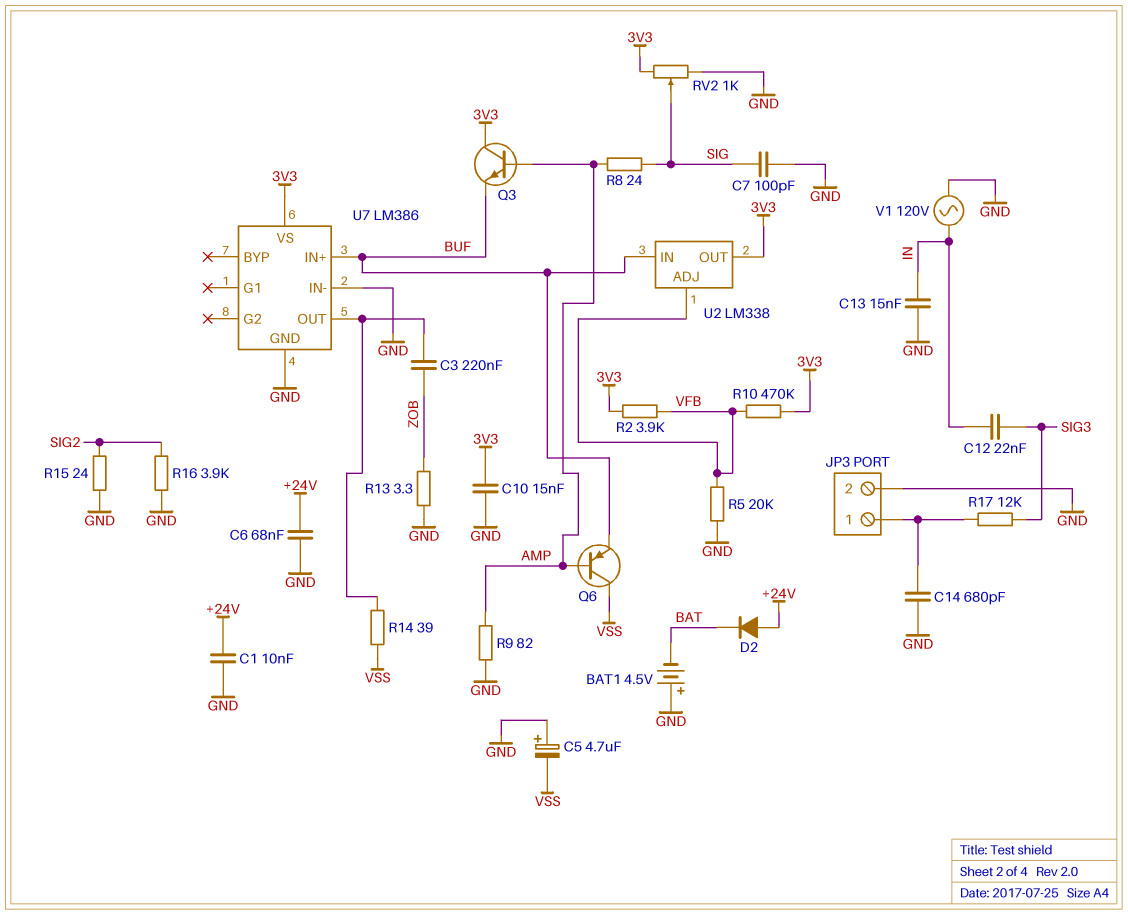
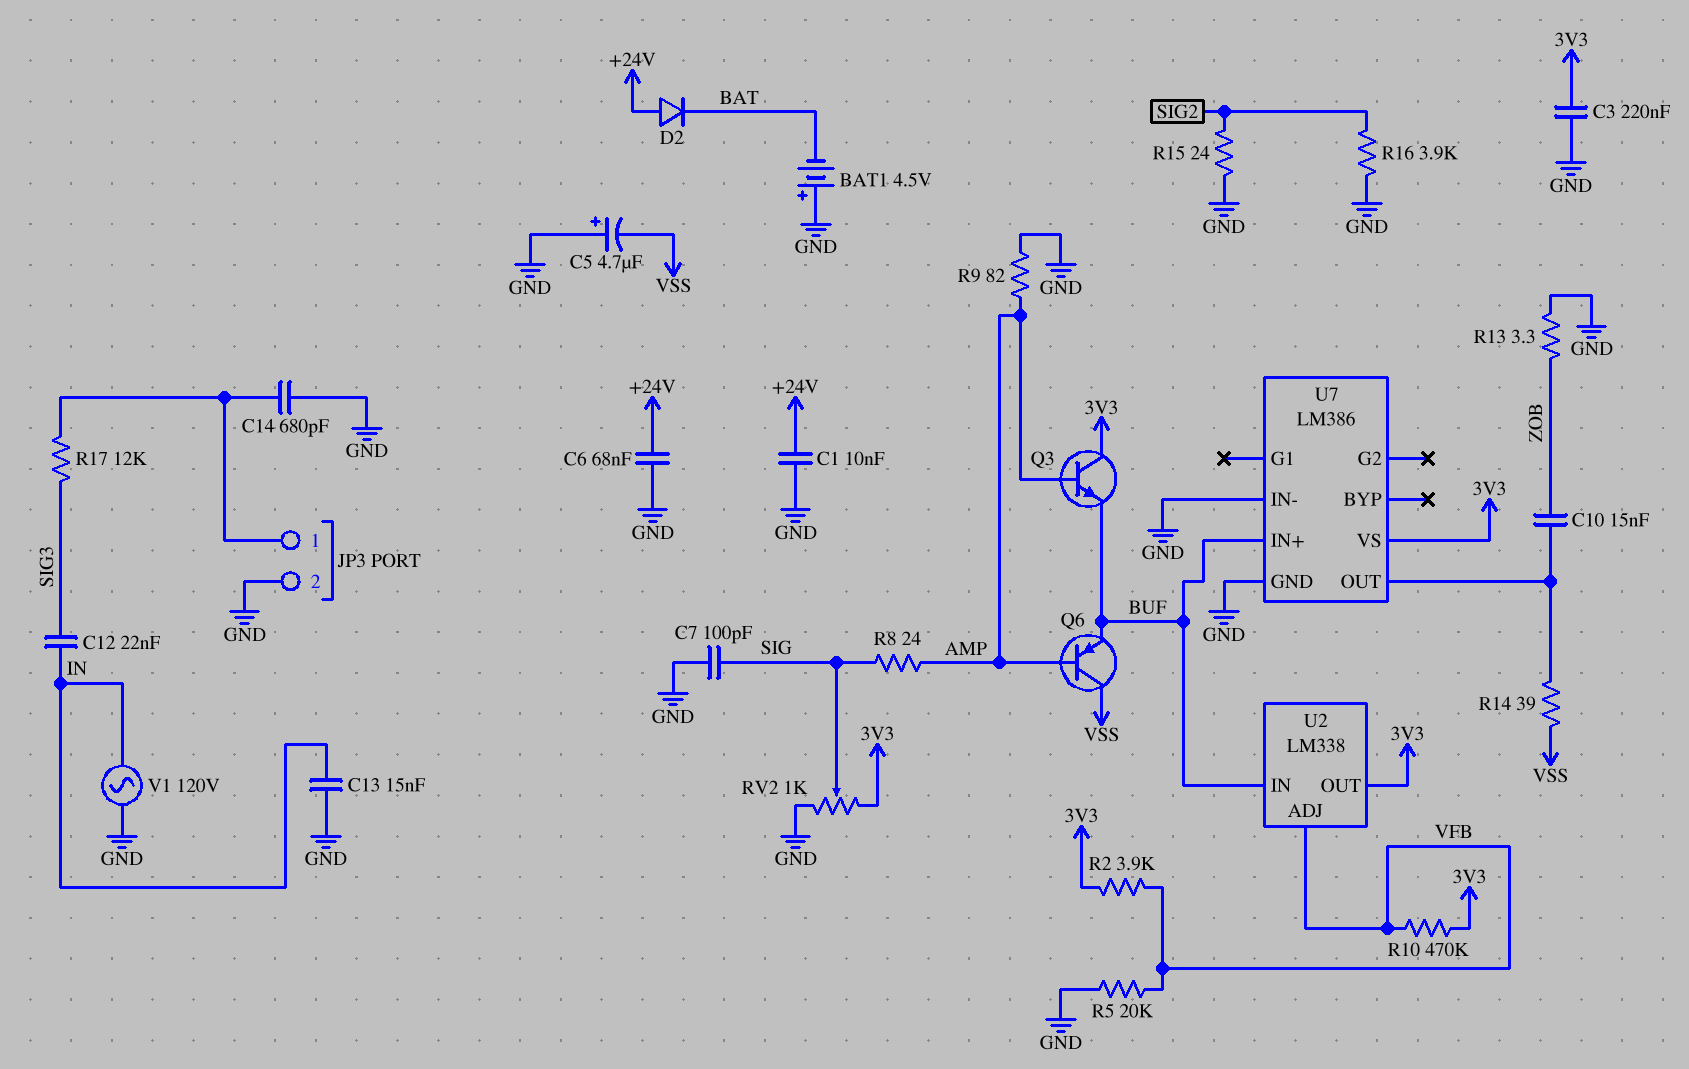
C3: 220nF (U7/OUT, ZOB) -> 220nF (3V3, GND)
C10: 15nF (3V3, GND) -> 15nF (U7/OUT, ZOB)

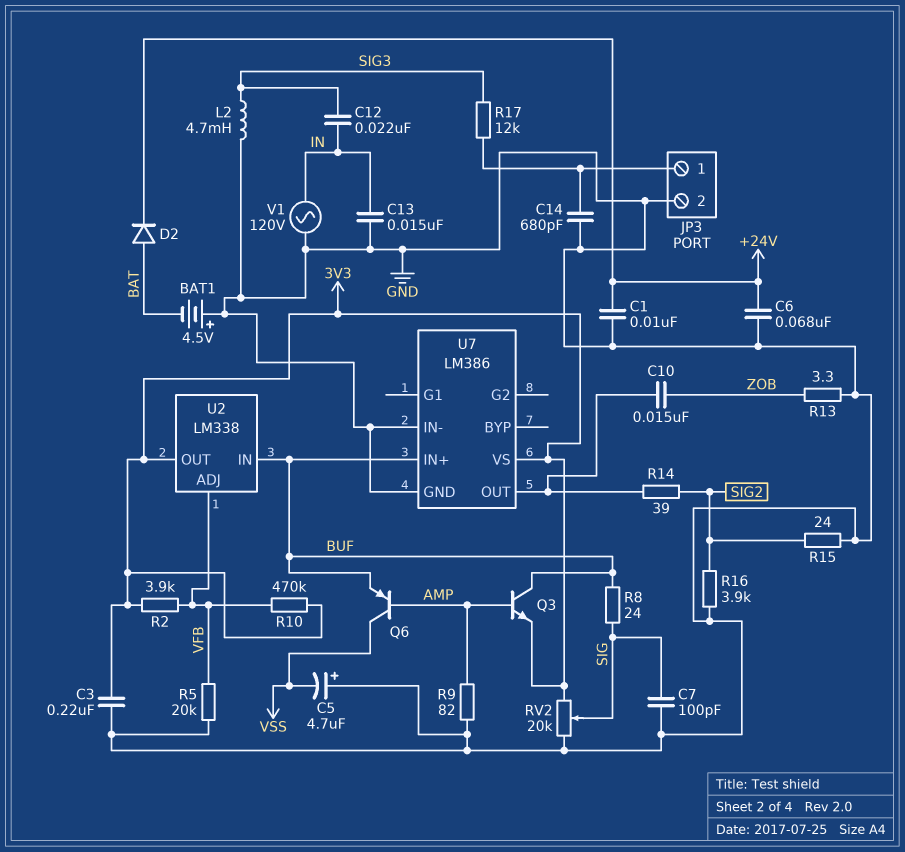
D2: diode (A +24V, K BAT) -> diode (A BAT, K +24V)
L2: none -> 4.7mH (GND, SIG3)
Q3: NPN (B AMP, C 3V3, E BUF) -> NPN (B AMP, C BUF, E 3V3)
R8: 24 (AMP, SIG) -> 24 (BUF, SIG)
R14: 39 (U7/OUT, VSS) -> 39 (SIG2, U7/OUT)
RV2: 1k (3V3, GND, wiper SIG) -> 20k (3V3, GND, wiper SIG)

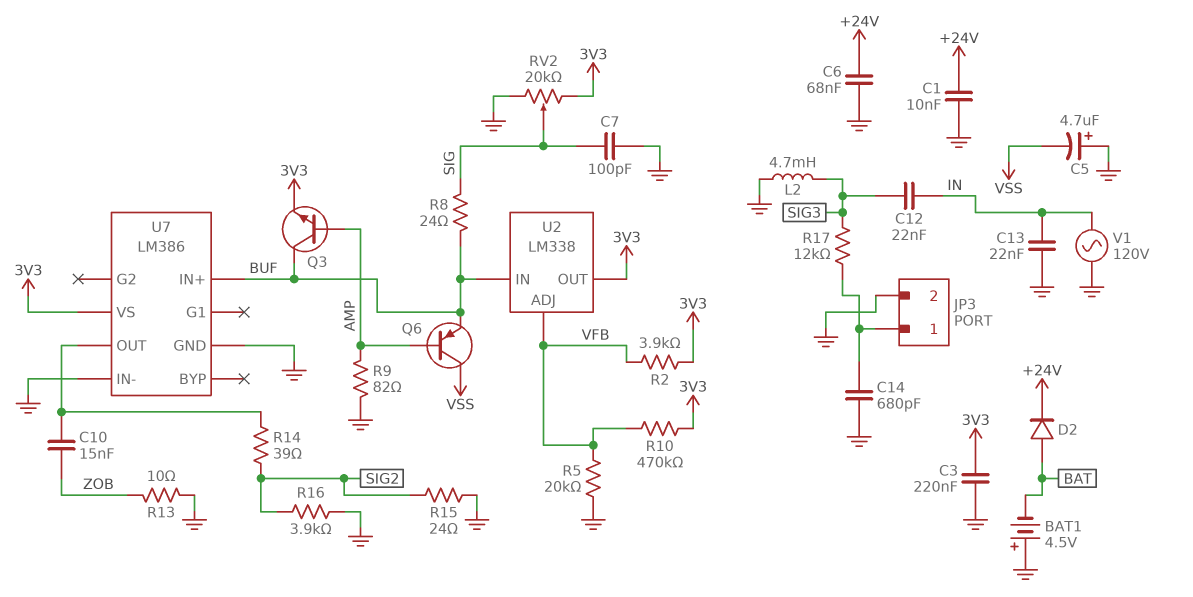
C13: 15nF (GND, IN) -> 22nF (GND, IN)
R13: 3.3 (GND, ZOB) -> 10 (GND, ZOB)

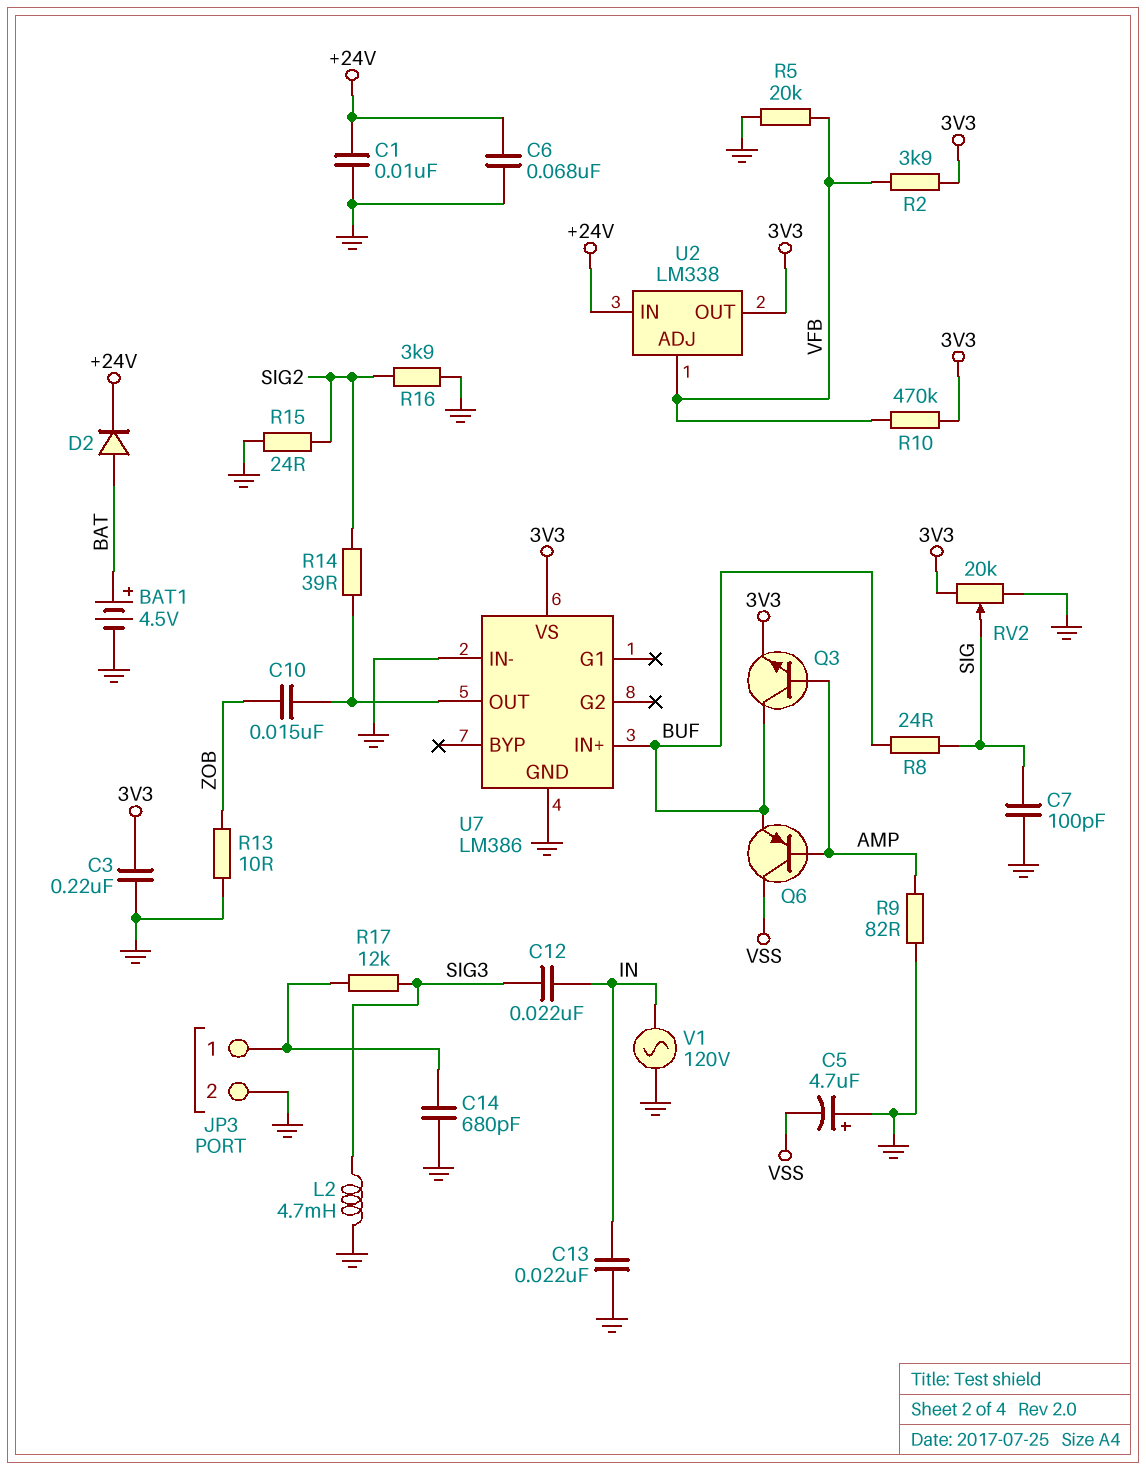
BAT1: 4.5V (plus GND, minus BAT) -> 4.5V (plus BAT, minus GND)
U2 pin IN: BUF -> +24V

